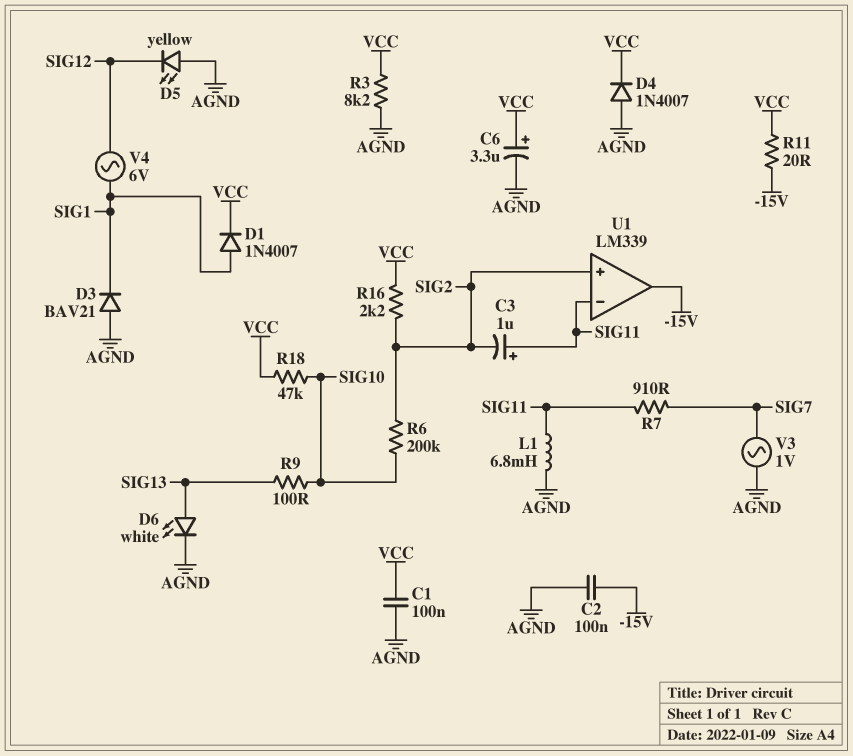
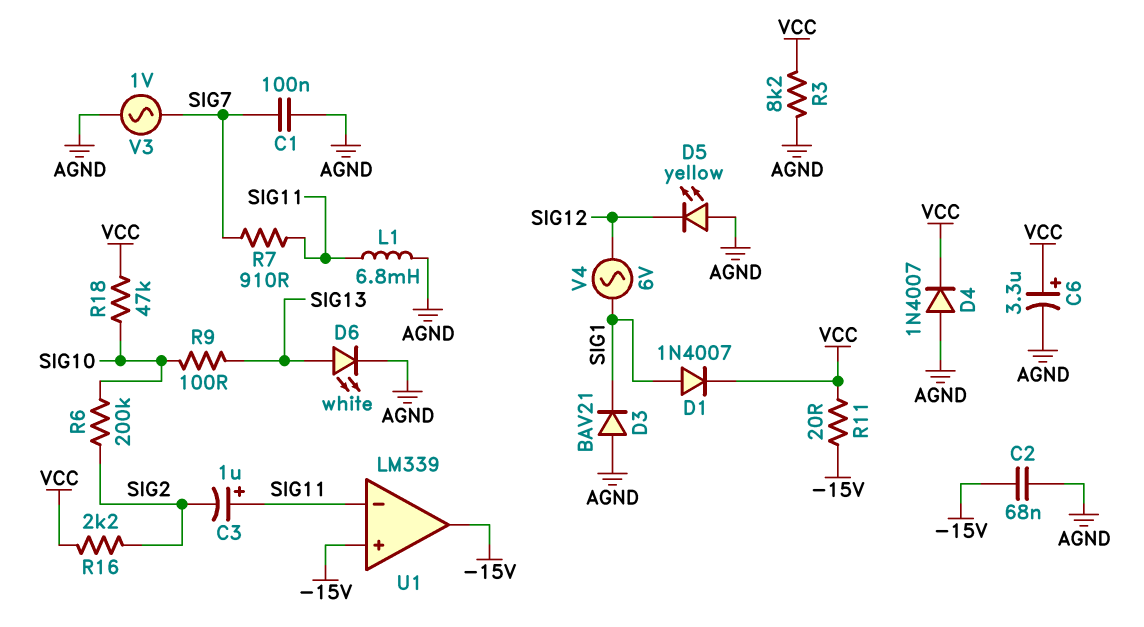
C1: 100nF (AGND, VCC) -> 100nF (AGND, SIG7)
C2: 100nF (-15V, AGND) -> 68nF (-15V, AGND)
U1 pin in+: SIG2 -> -15V

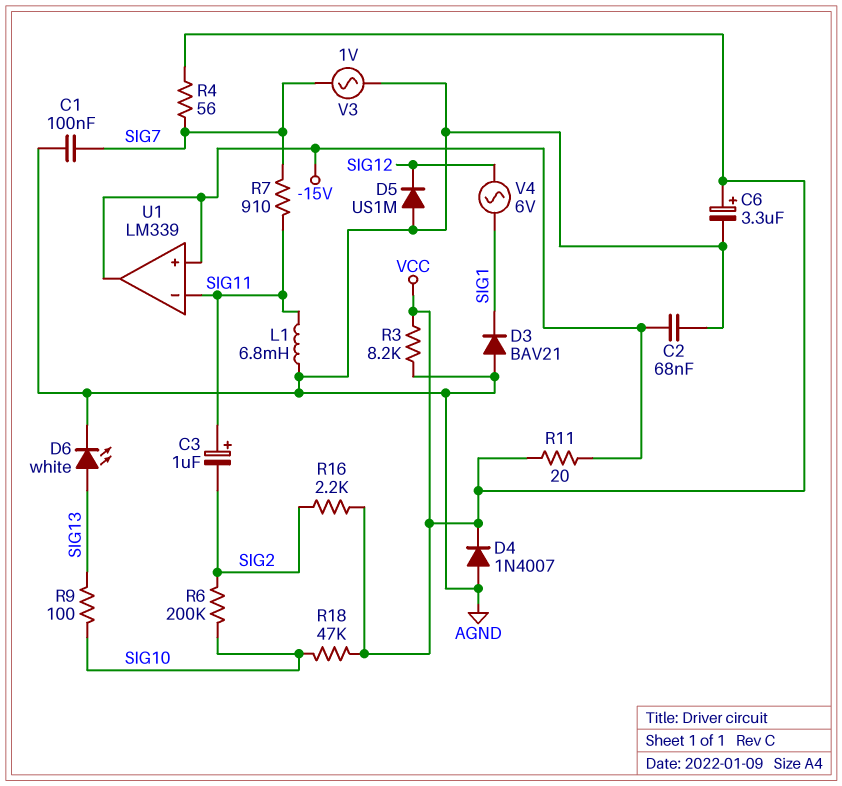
D1: diode 1N4007 (A SIG1, K VCC) -> none
D5: LED yellow (A AGND, K SIG12) -> diode US1M (A AGND, K SIG12)
R4: none -> 56 (SIG7, VCC)

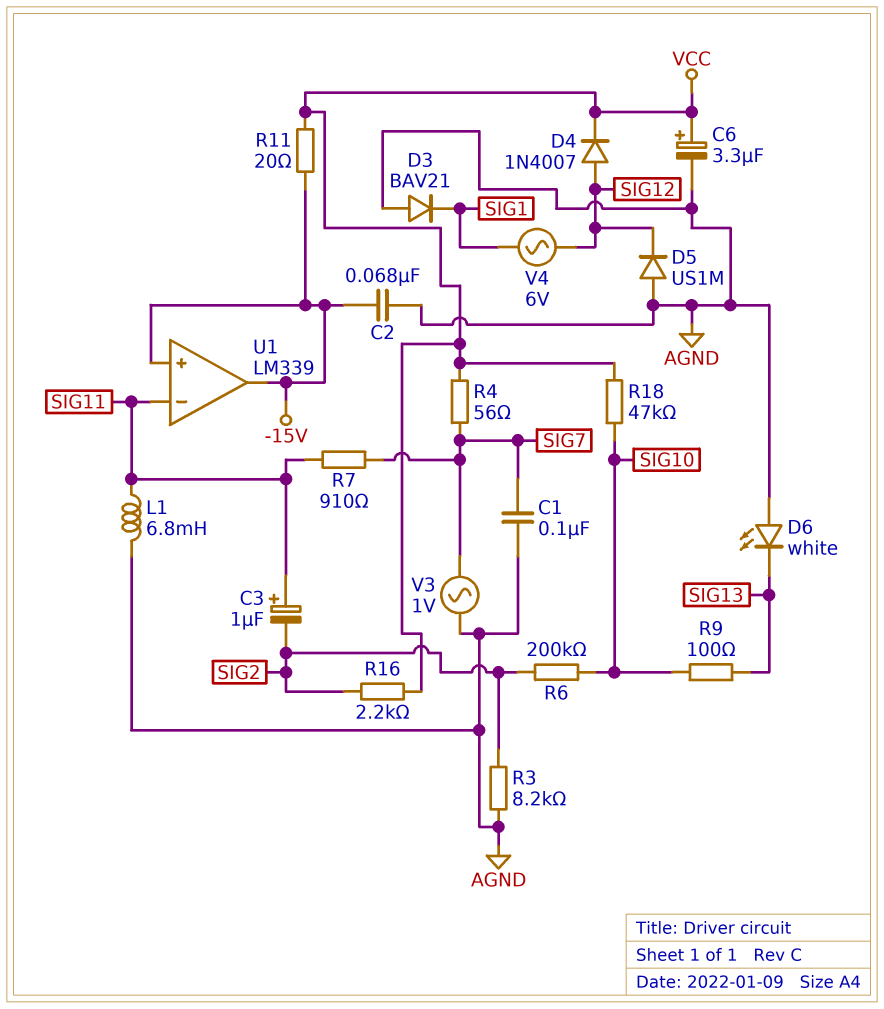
D4: diode 1N4007 (A AGND, K VCC) -> diode 1N4007 (A SIG12, K VCC)
D6: LED white (A SIG13, K AGND) -> LED white (A AGND, K SIG13)
R3: 8.2k (AGND, VCC) -> 8.2k (AGND, SIG2)

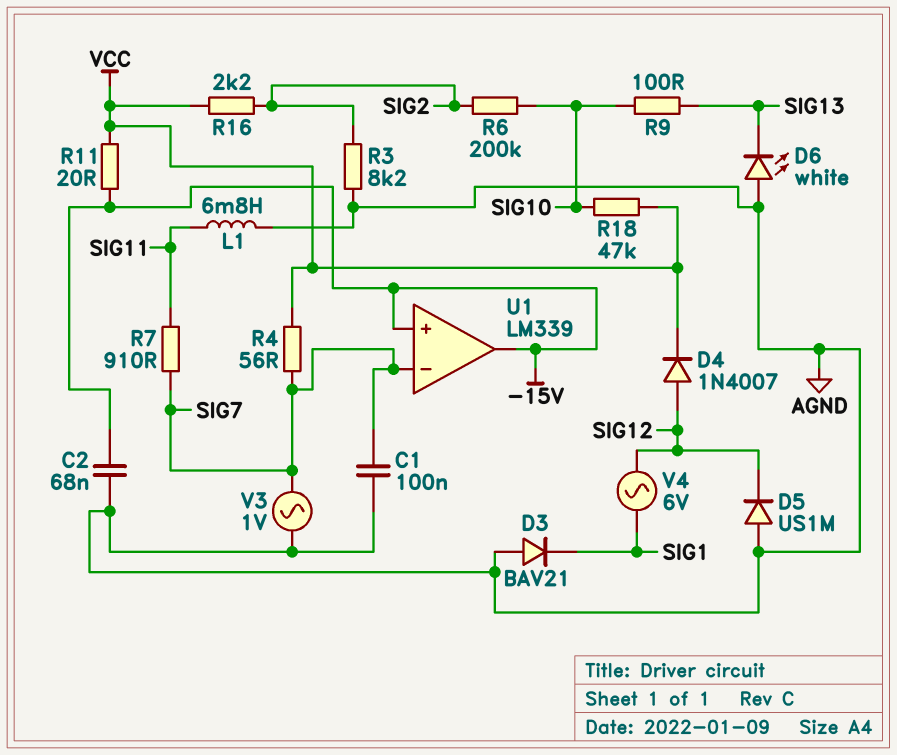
C3: 1uF (plus SIG11, minus SIG2) -> none
C6: 3.3uF (plus VCC, minus AGND) -> none
U1 pin in-: SIG11 -> SIG7

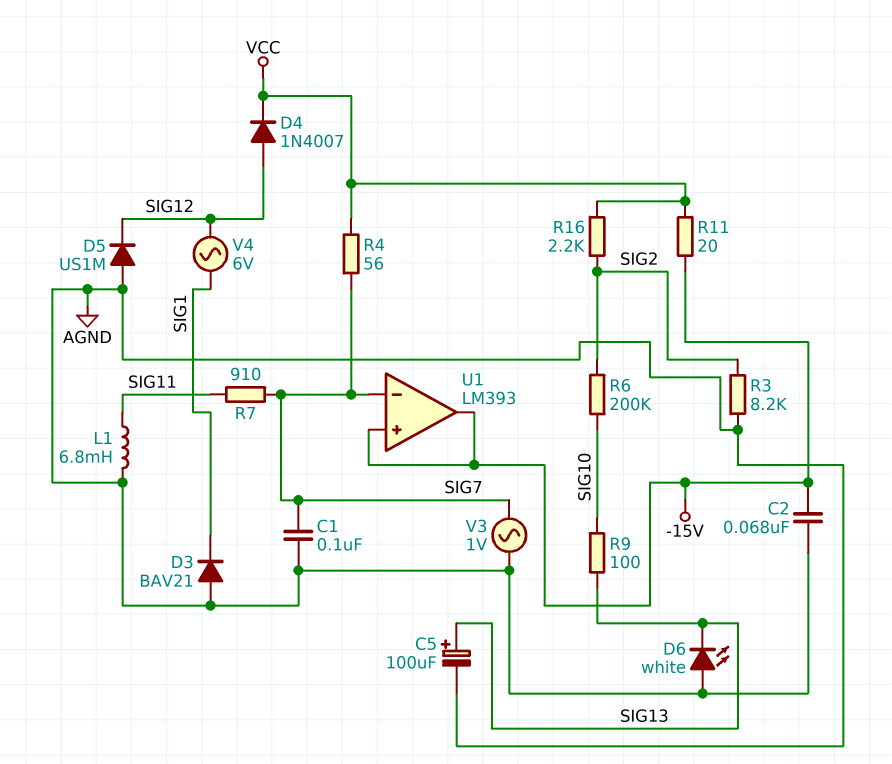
C5: none -> 100uF (plus SIG13, minus AGND)
R18: 47k (SIG10, VCC) -> none
U1: LM339 -> LM393

